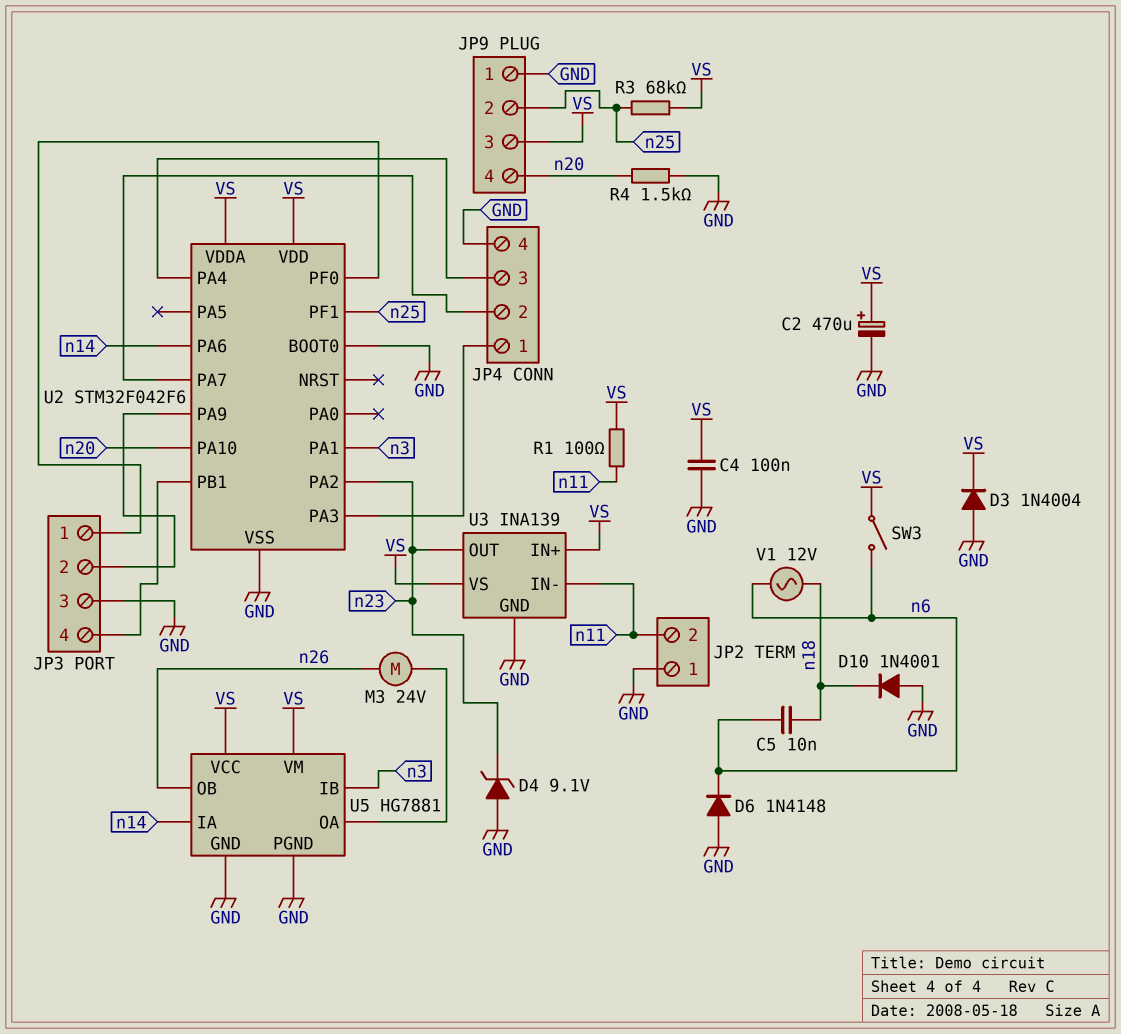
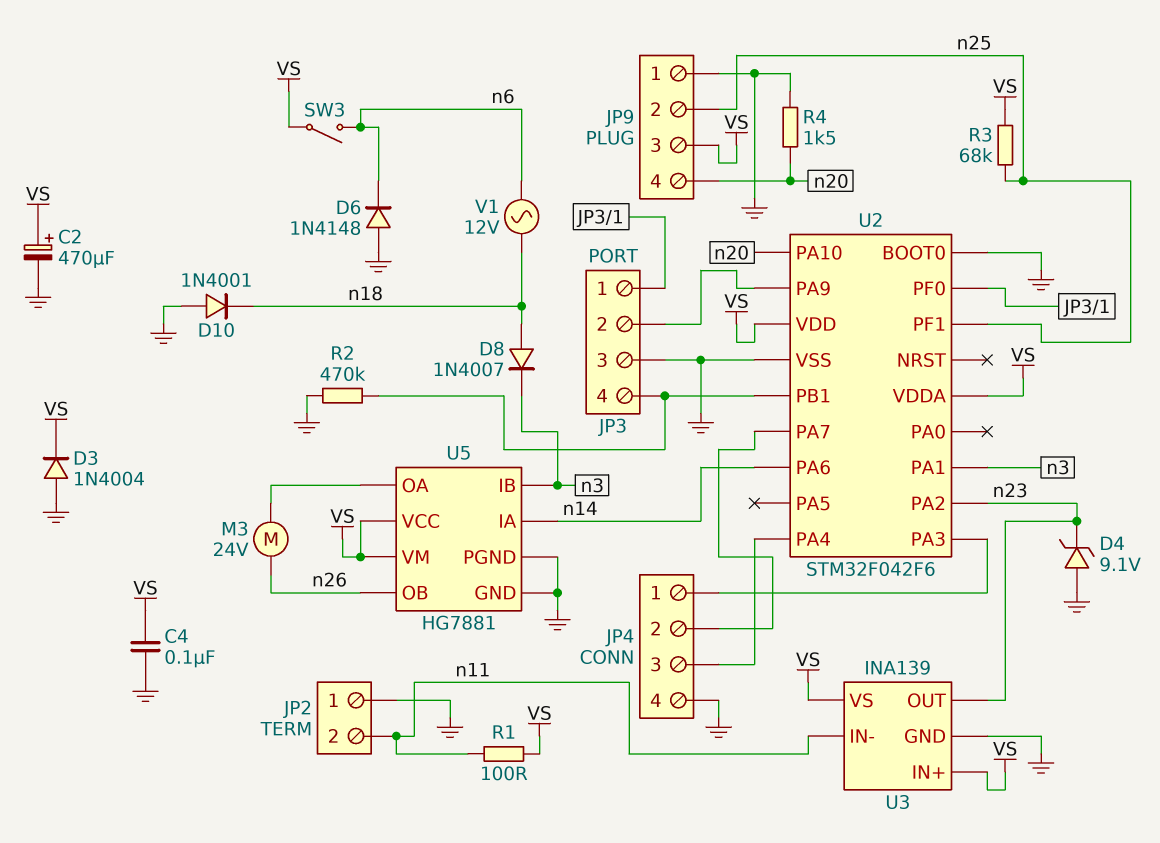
C5: 10nF (n6, n18) -> none
D8: none -> diode 1N4007 (A n18, K n3)
R2: none -> 470k (GND, JP3/4)

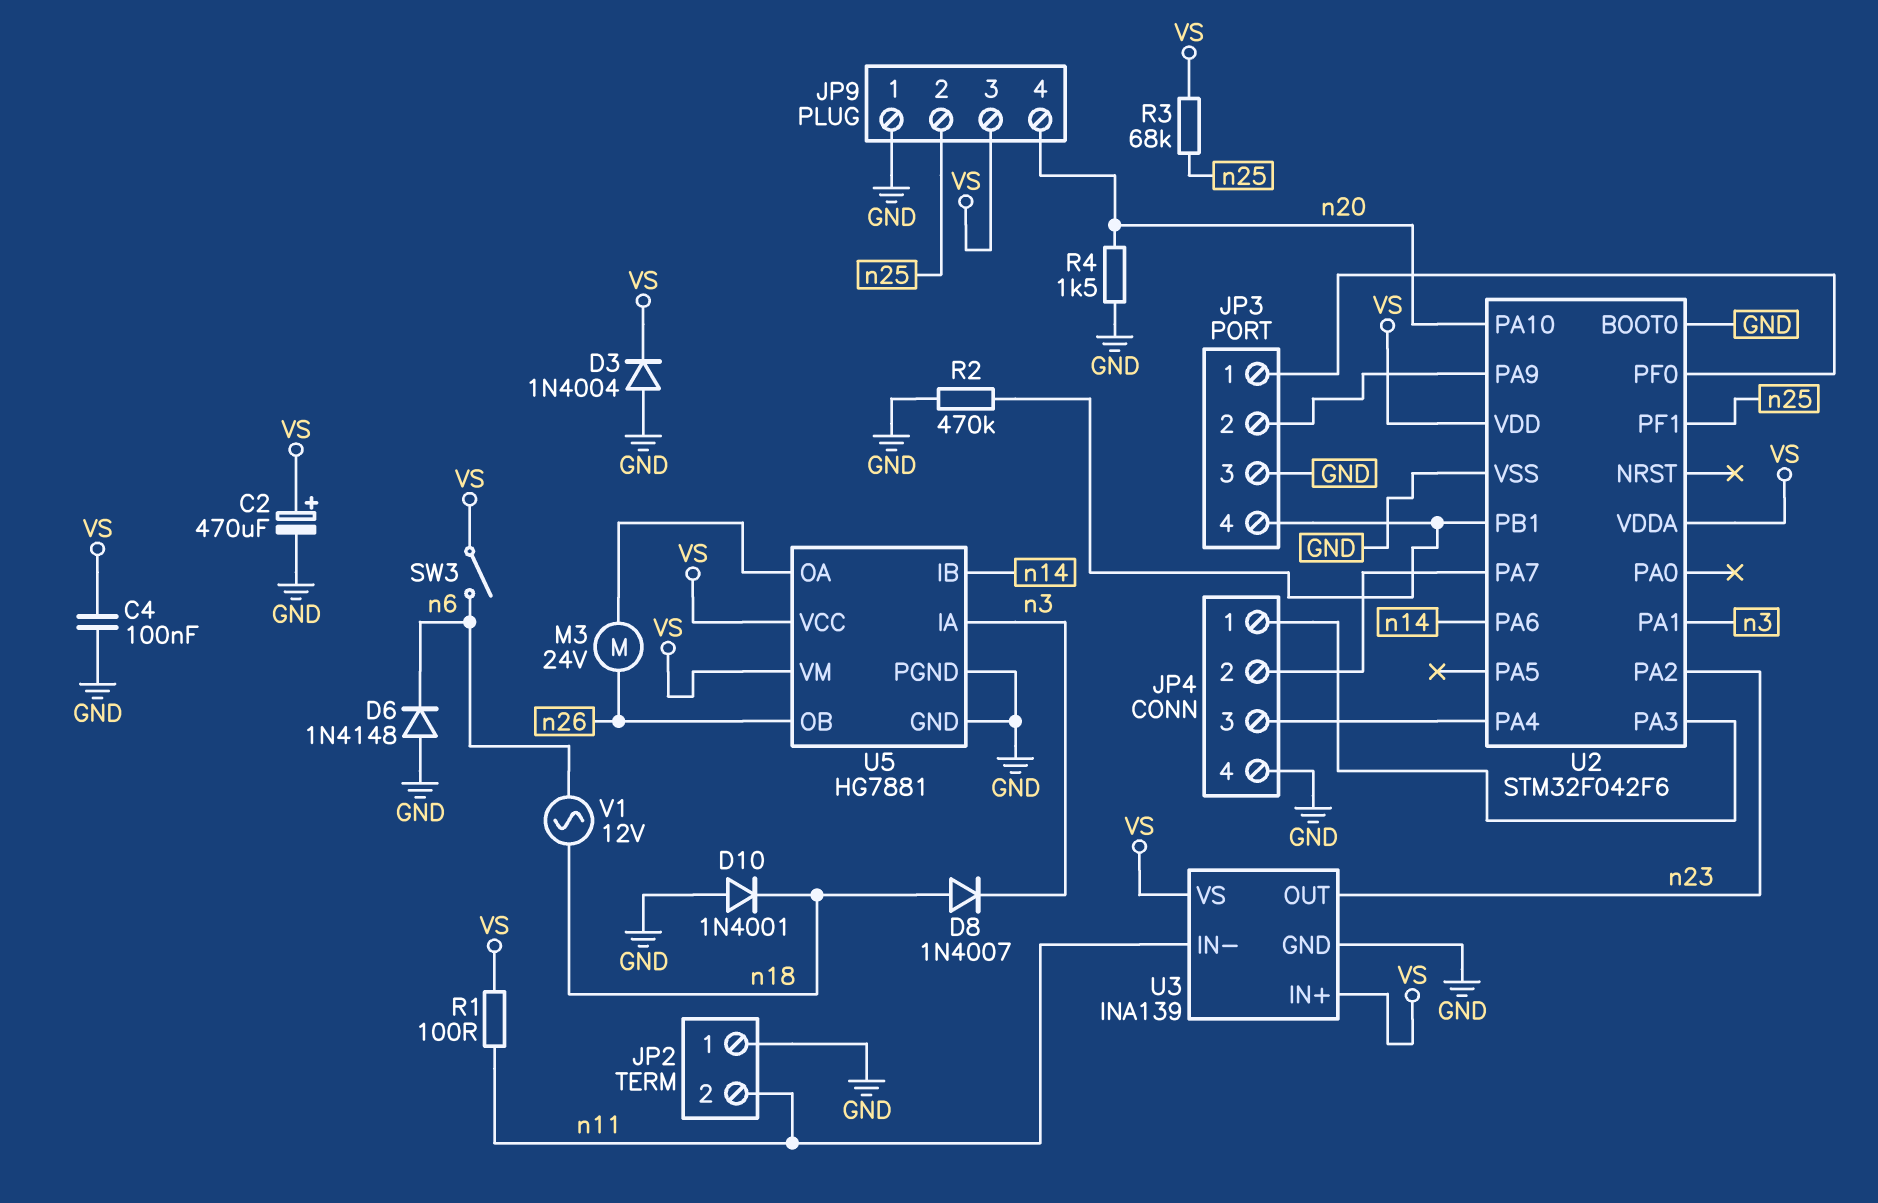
D4: zener 9.1V (A GND, K n23) -> none
U5 pin IA: n14 -> n3
U5 pin IB: n3 -> n14

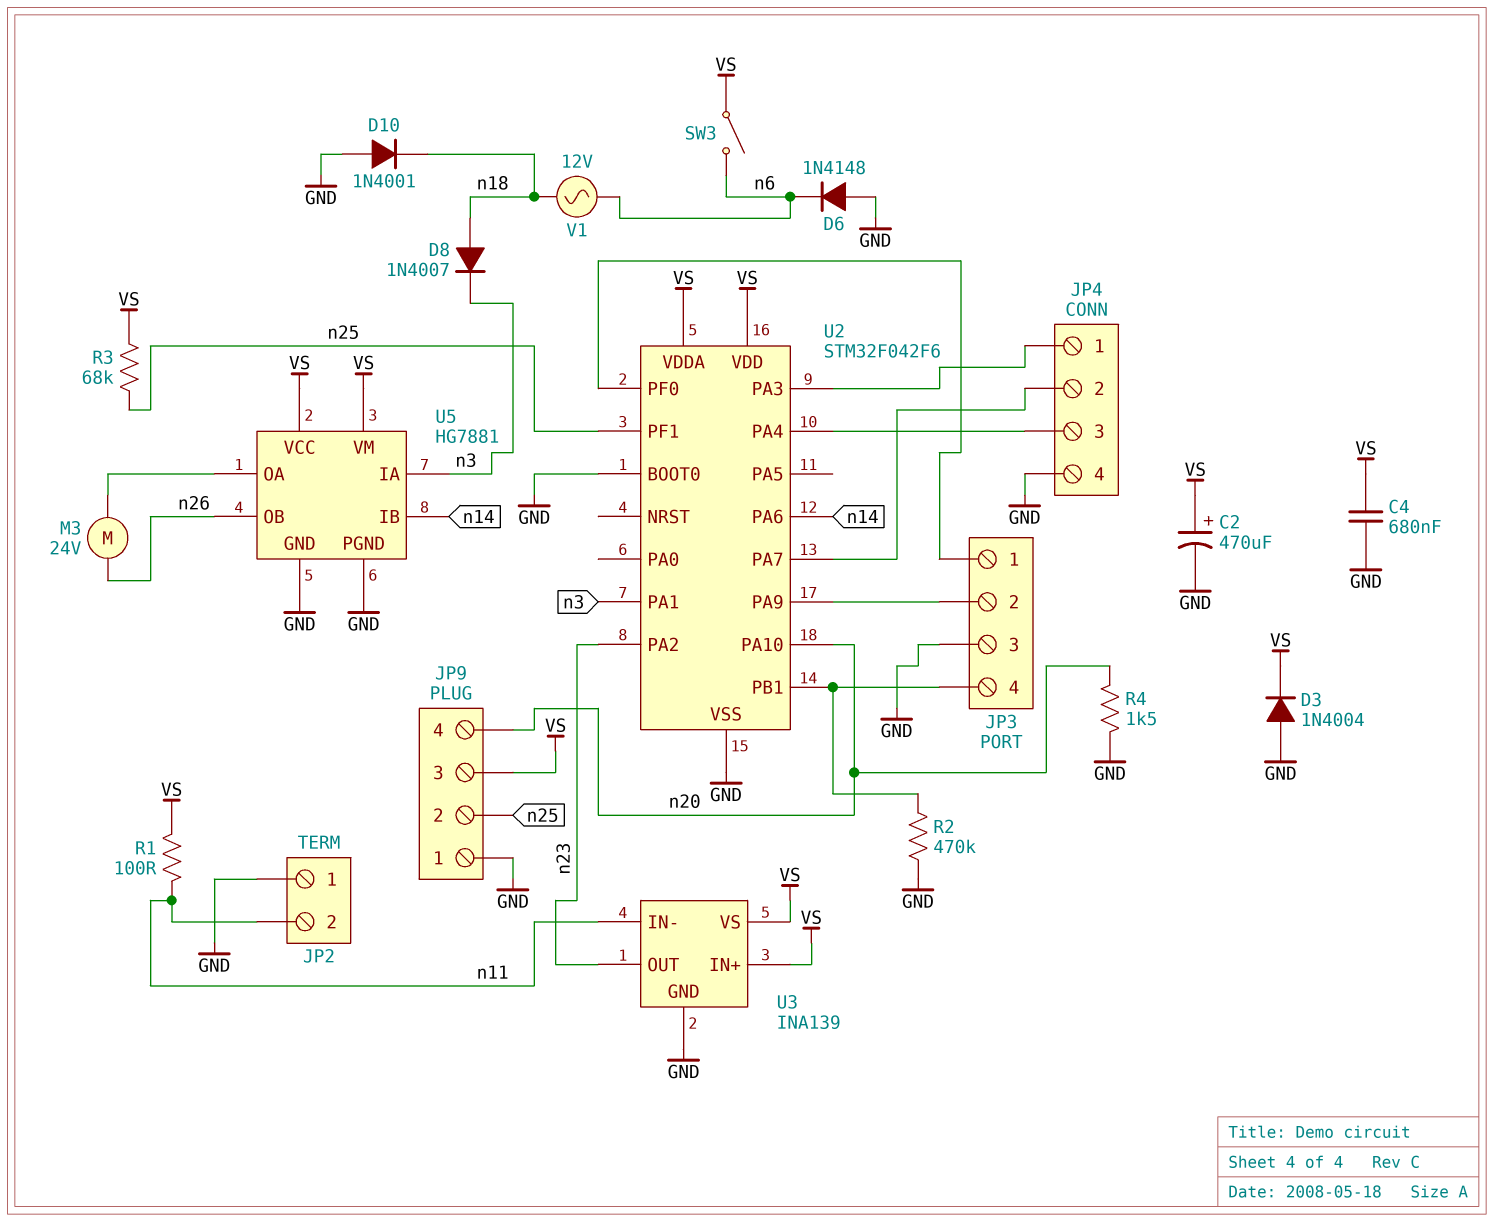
C4: 100nF (GND, VS) -> 680nF (GND, VS)

